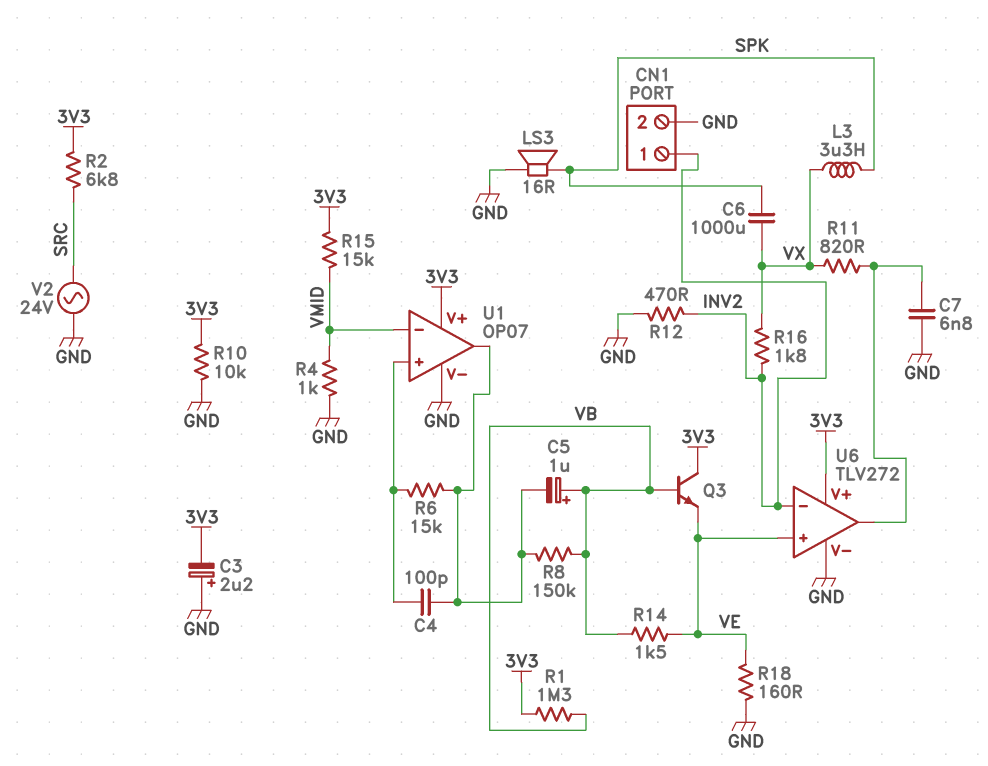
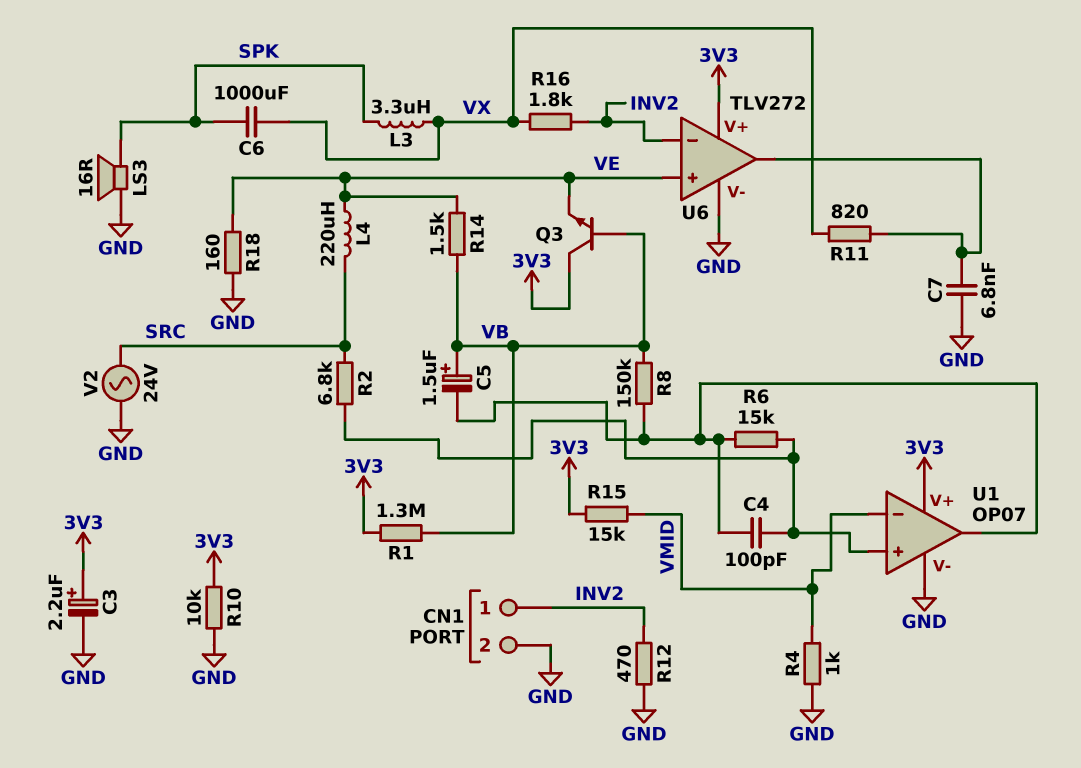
C3: 2.2uF (plus GND, minus 3V3) -> 2.2uF (plus 3V3, minus GND)
C5: 1uF (plus VB, minus U1/out) -> 1.5uF (plus VB, minus U1/out)
L4: none -> 220uH (SRC, VE)
R2: 6.8k (3V3, SRC) -> 6.8k (SRC, U1/in+)

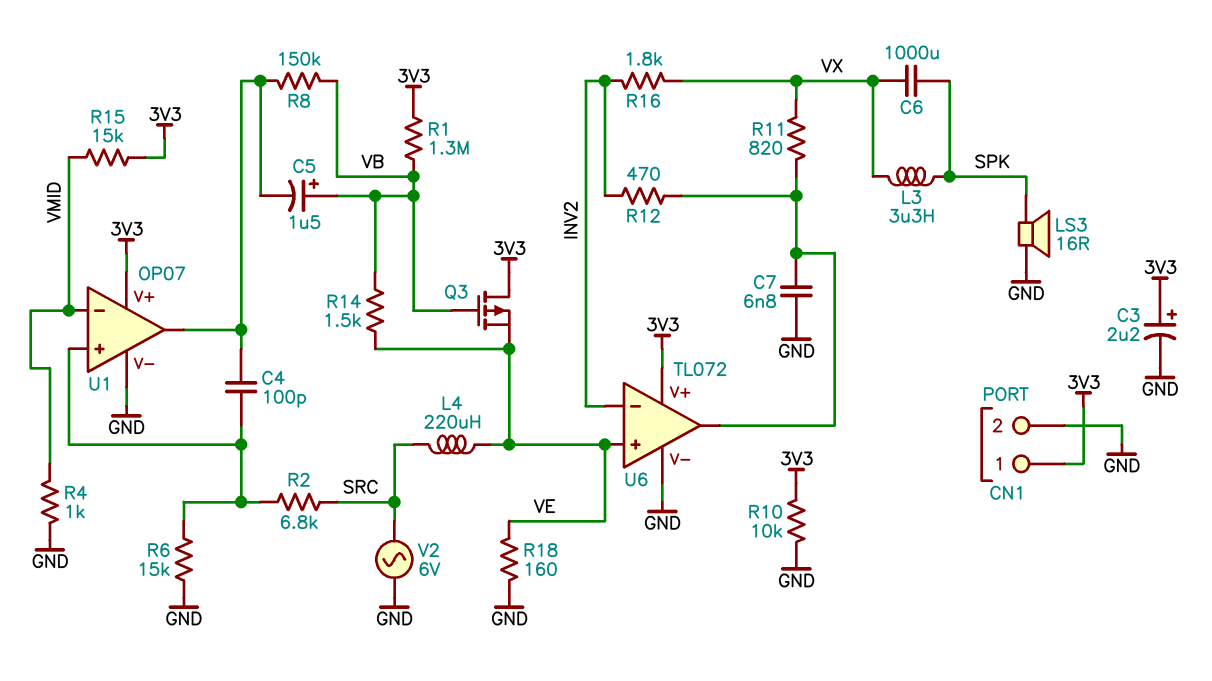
CN1 pin 1: INV2 -> 3V3
Q3: NPN (B VB, C 3V3, E VE) -> PMOS (G VB, D 3V3, S VE)
R6: 15k (U1/in+, U1/out) -> 15k (GND, U1/in+)
R12: 470 (GND, INV2) -> 470 (INV2, U6/out)
U6: TLV272 -> TL072
V2: AC 24V (GND, SRC) -> AC 6V (GND, SRC)

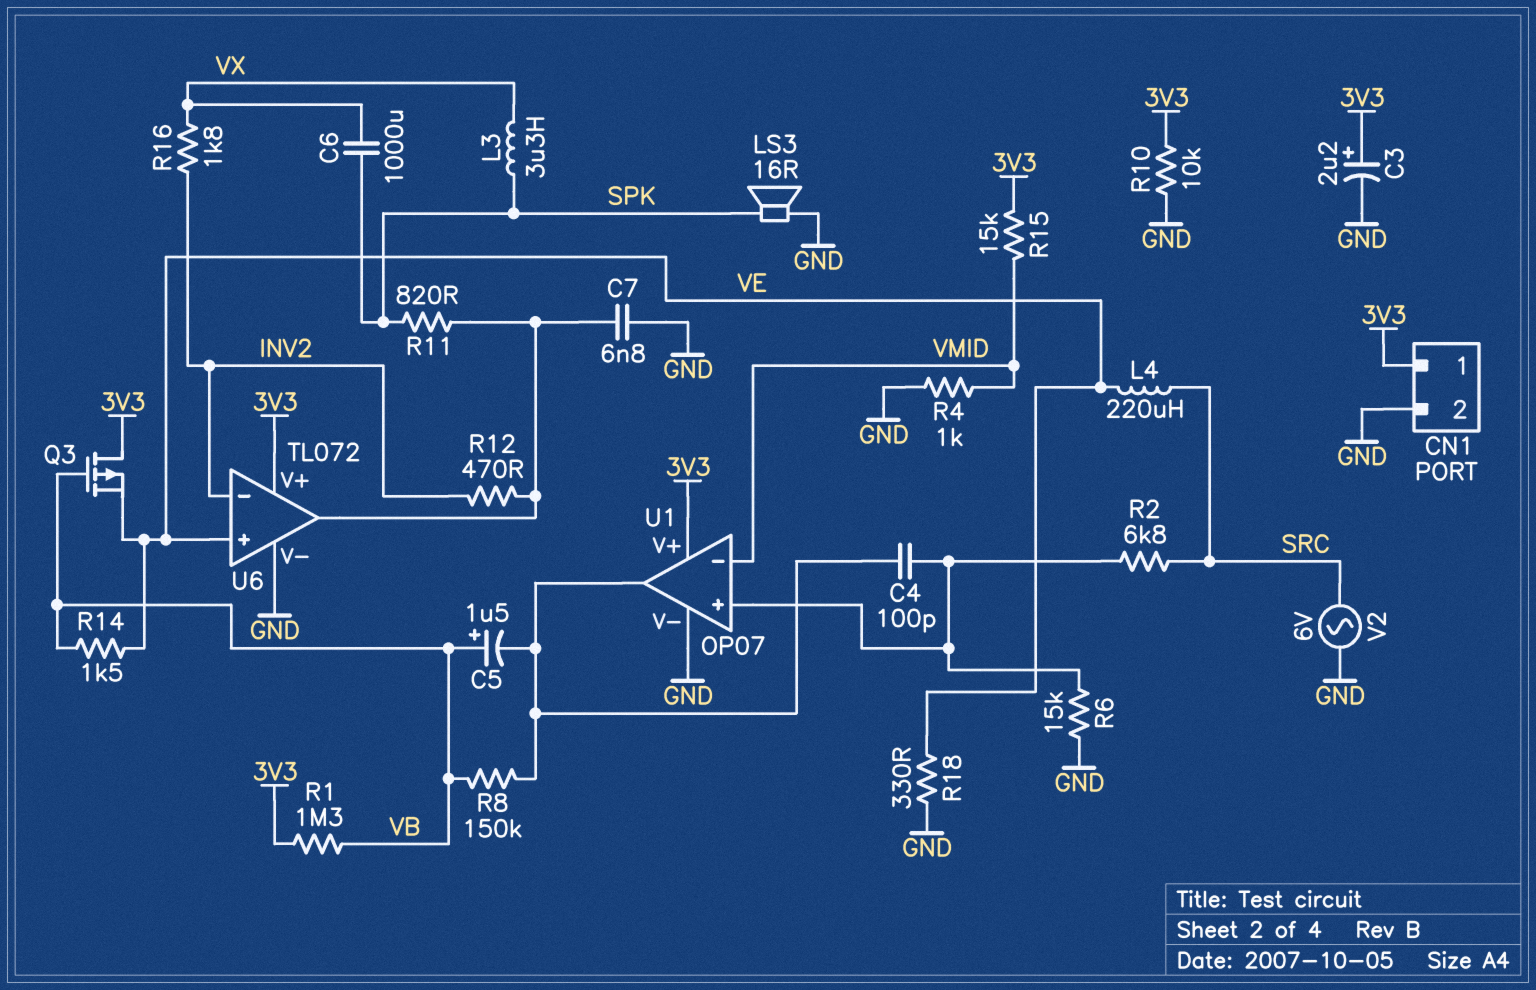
R11: 820 (U6/out, VX) -> 820 (SPK, U6/out)
R18: 160 (GND, VE) -> 330 (GND, VE)

